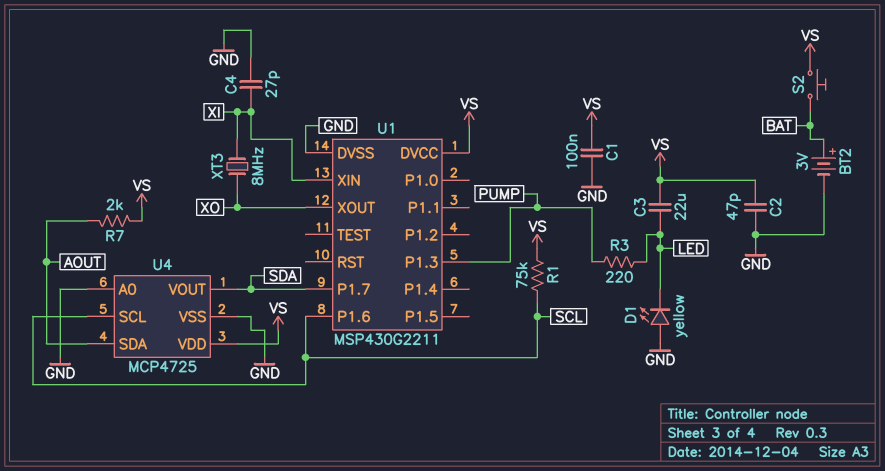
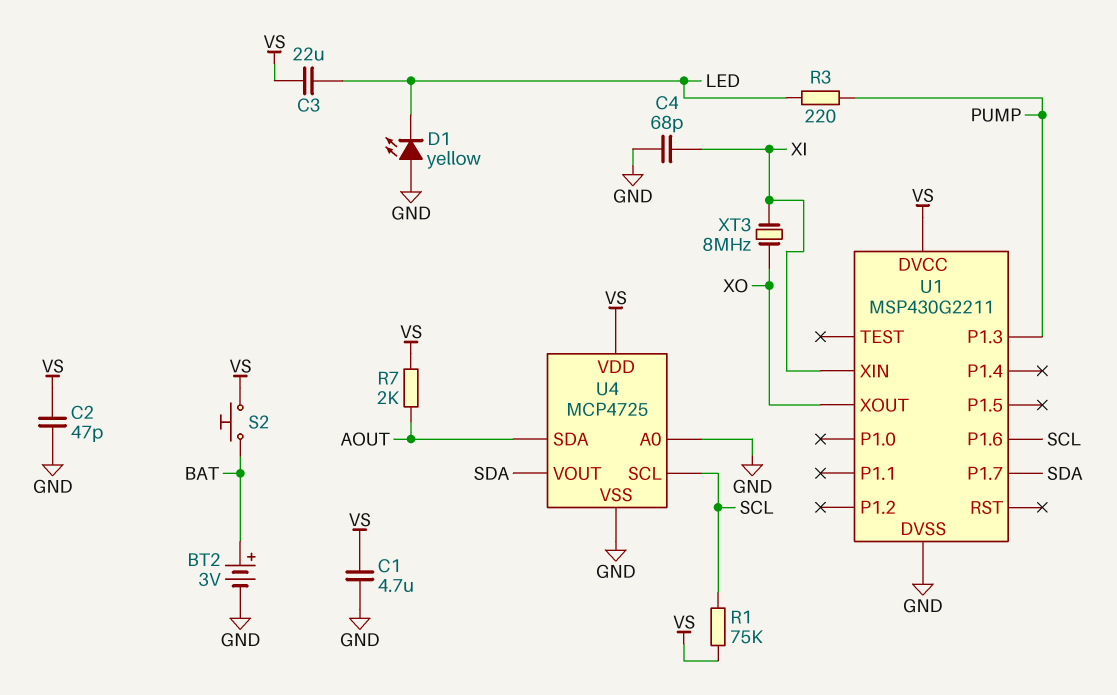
C1: 100nF (GND, VS) -> 4.7uF (GND, VS)
C4: 27pF (GND, XI) -> 68pF (GND, XI)

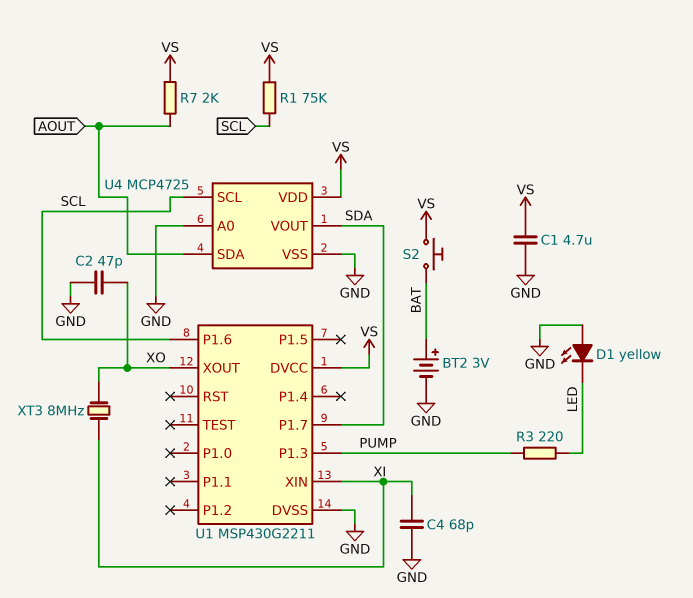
C2: 47pF (GND, VS) -> 47pF (GND, XO)
C3: 22uF (LED, VS) -> none

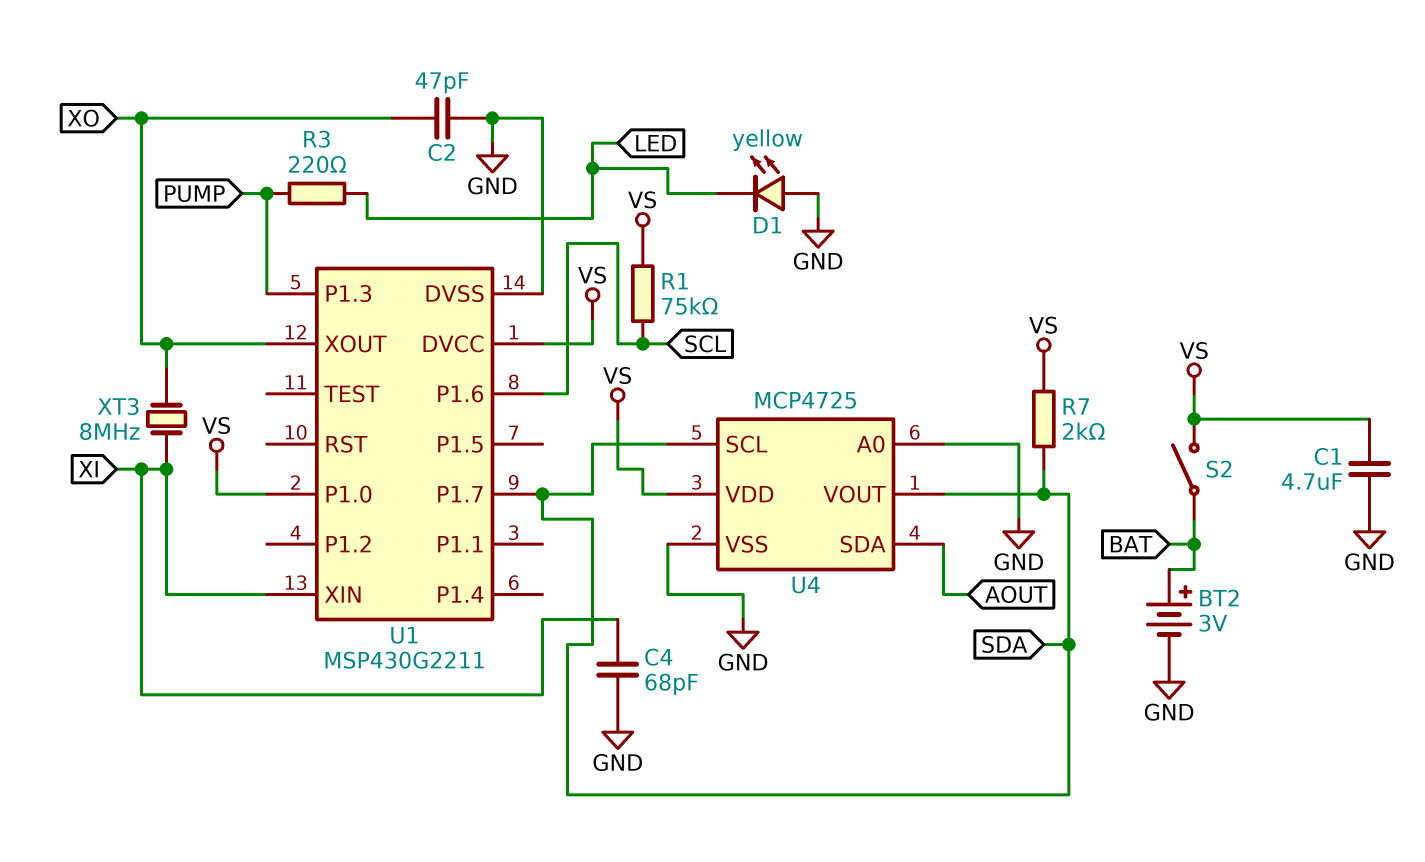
R7: 2k (AOUT, VS) -> 2k (SDA, VS)
S2: button (BAT, VS) -> switch (BAT, VS)
U1 pin P1.0: none -> VS
U4 pin SCL: SCL -> SDA

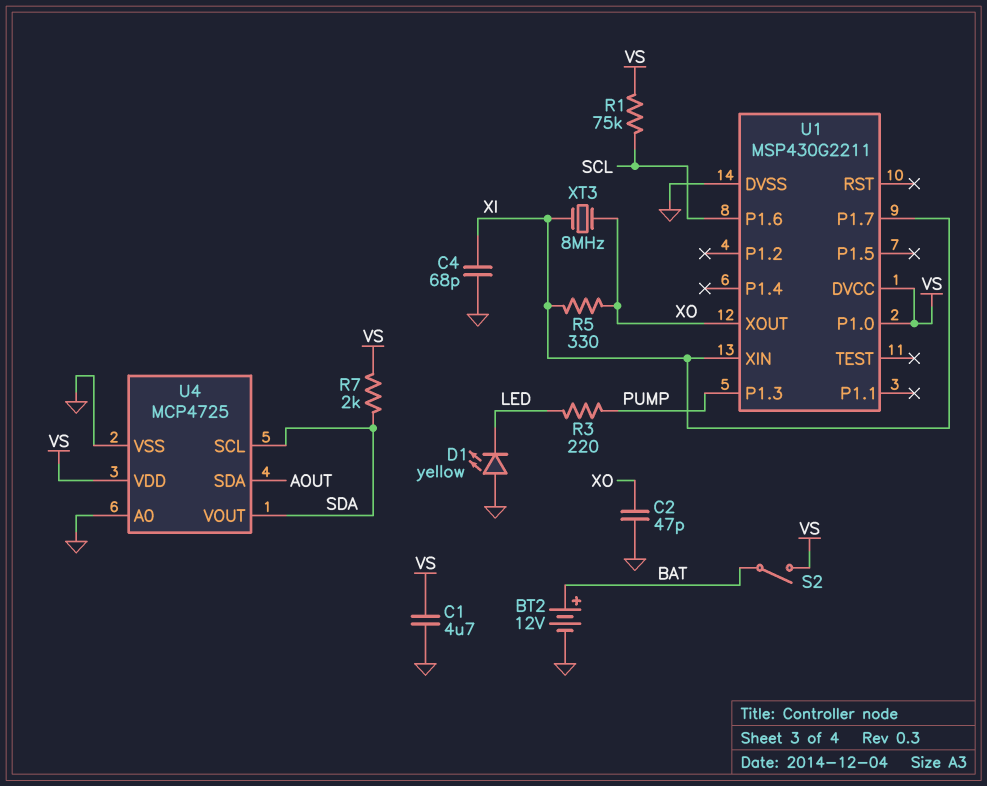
BT2: 3V (plus BAT, minus GND) -> 12V (plus BAT, minus GND)
R5: none -> 330 (XI, XO)
U1 pin P1.7: SDA -> XI

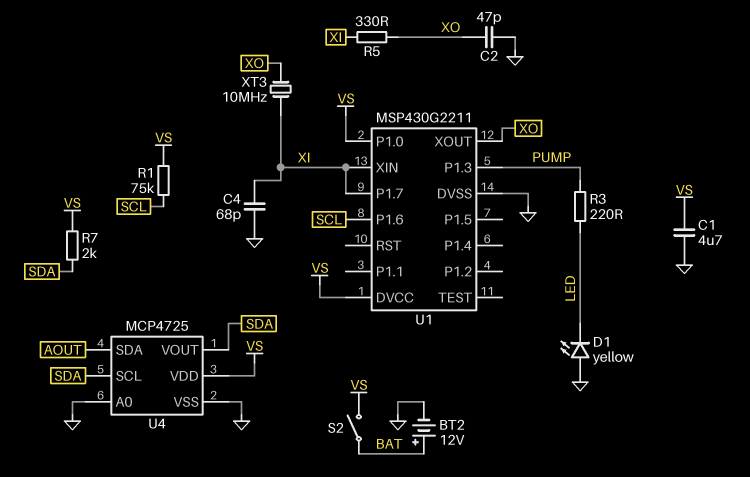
XT3: 8MHz (XI, XO) -> 10MHz (XI, XO)

